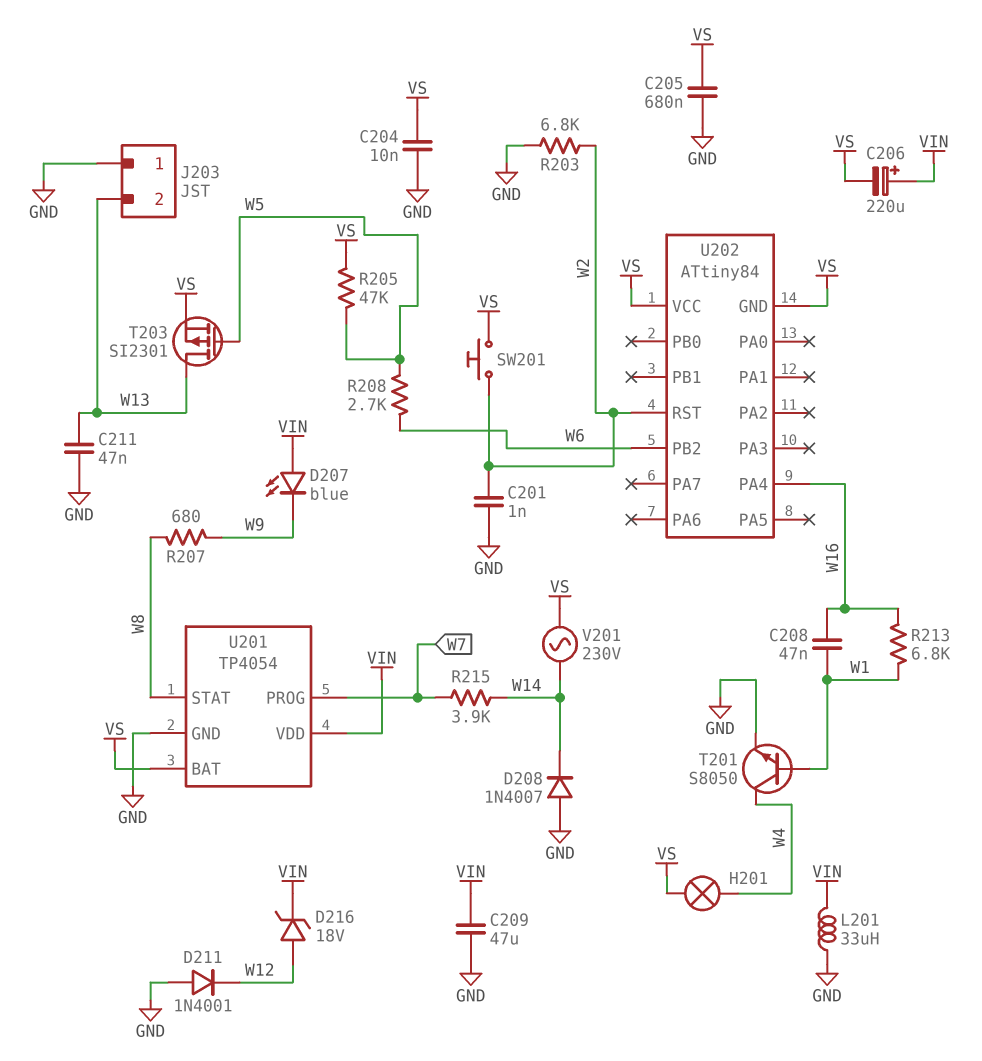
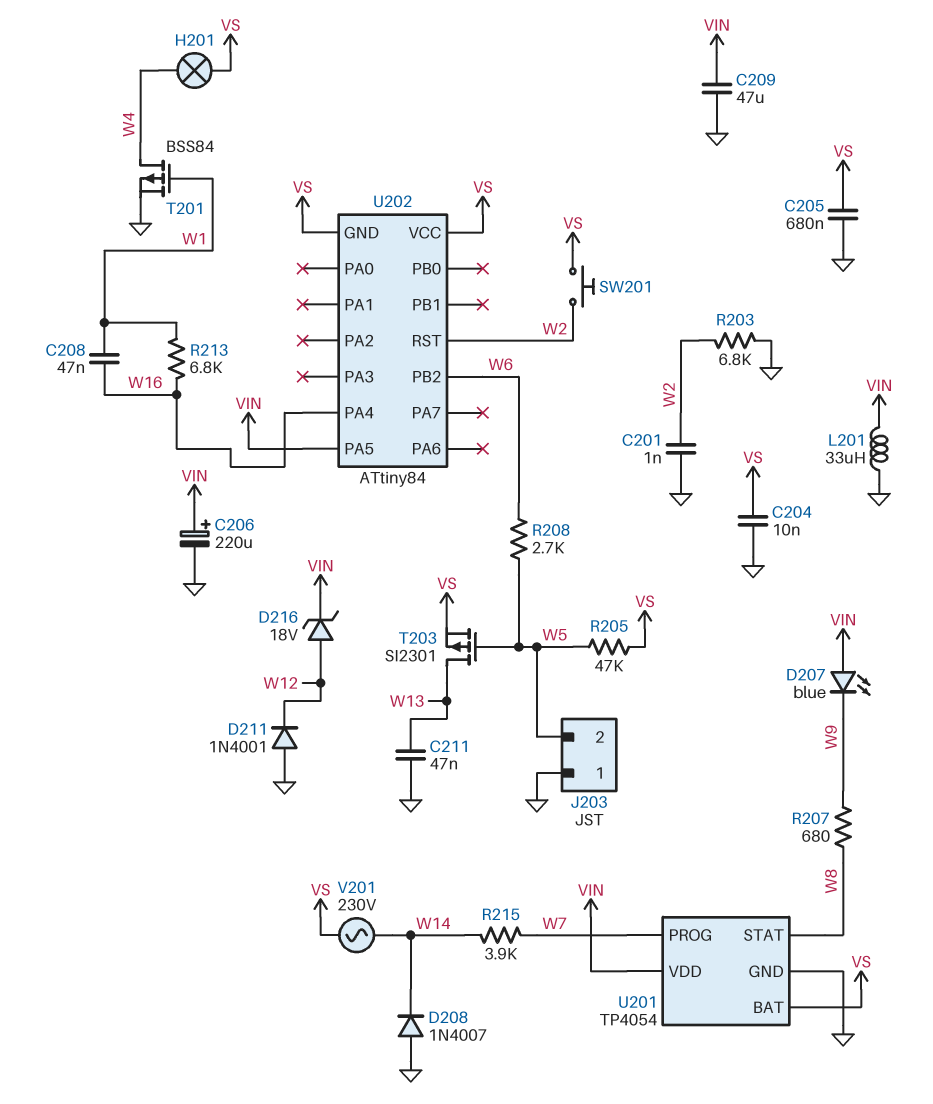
C206: 220uF (plus VIN, minus VS) -> 220uF (plus VIN, minus GND)
J203 pin 2: W13 -> W5
T201: NPN S8050 (B W1, C W4, E GND) -> PMOS BSS84 (G W1, D W4, S GND)
U202 pin PA5: none -> VIN

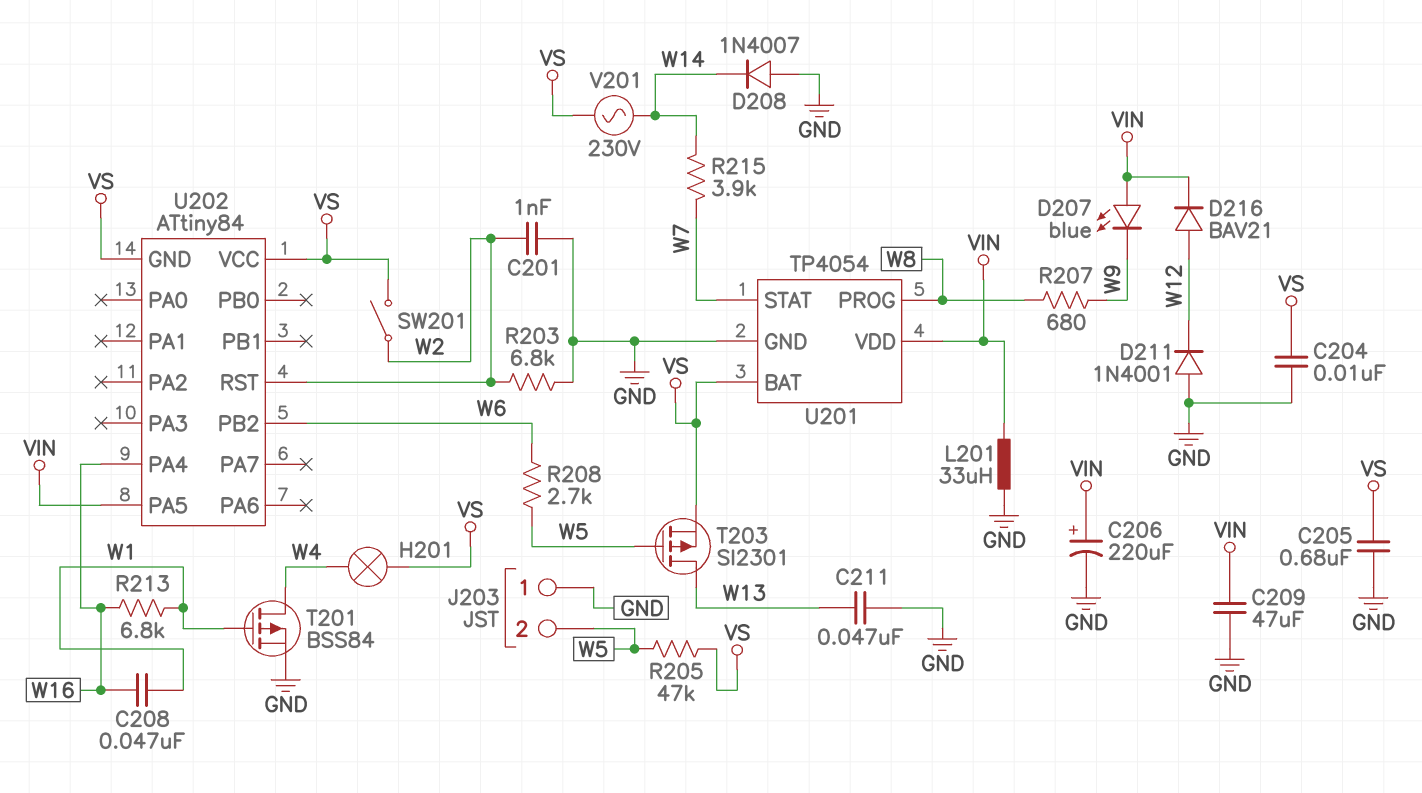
D216: zener 18V (A W12, K VIN) -> diode BAV21 (A W12, K VIN)
SW201: button (VS, W2) -> switch (VS, W2)
U201 pin PROG: W7 -> W8
U201 pin STAT: W8 -> W7

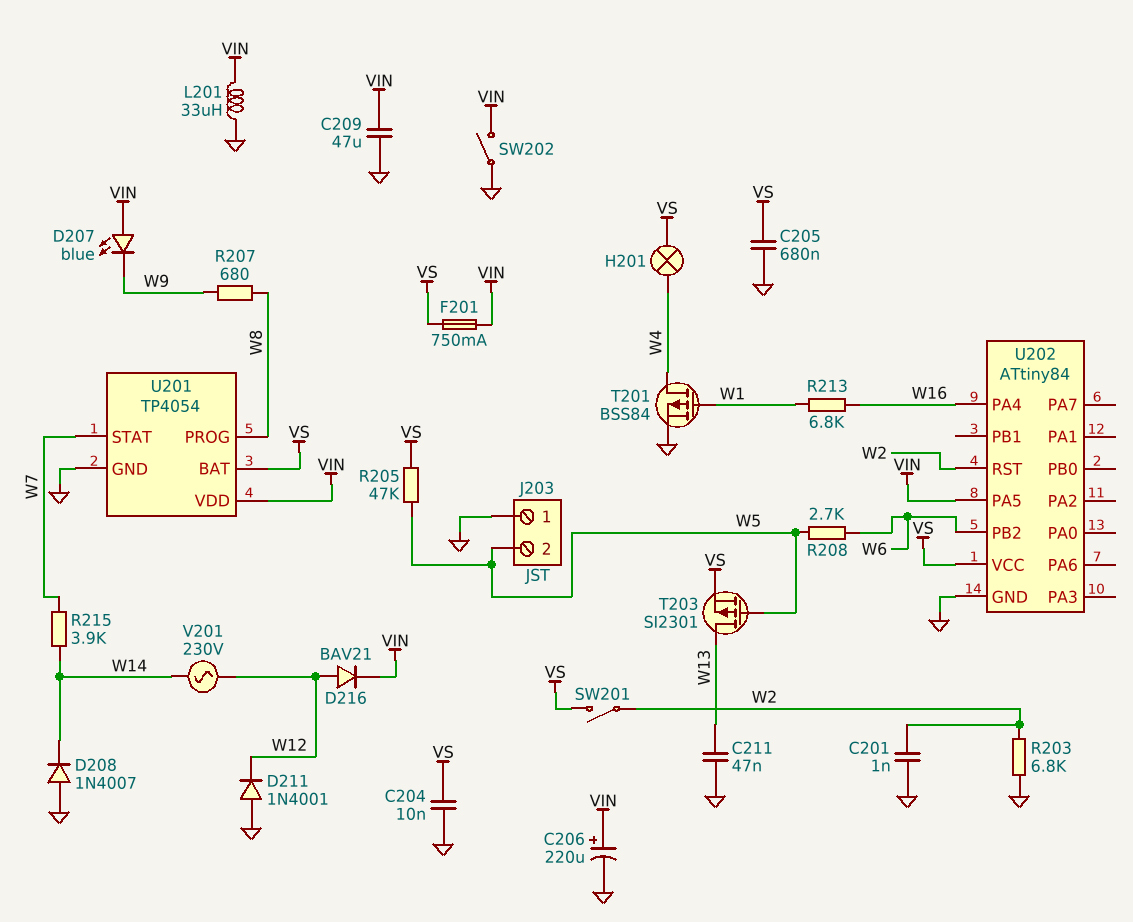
C208: 47nF (W1, W16) -> none
F201: none -> 750mA (VIN, VS)
SW202: none -> switch (GND, VIN)
U202 pin GND: VS -> GND
V201: AC 230V (VS, W14) -> AC 230V (W12, W14)

